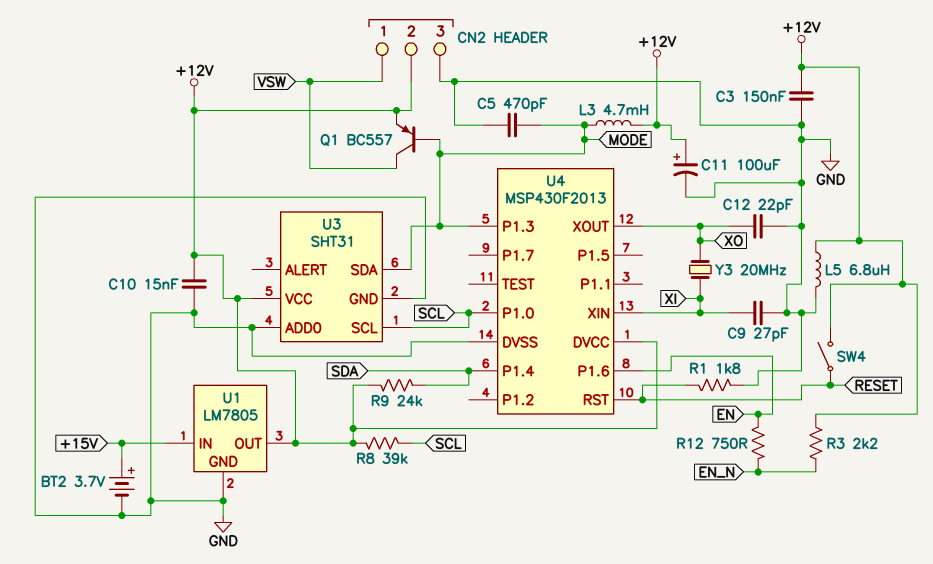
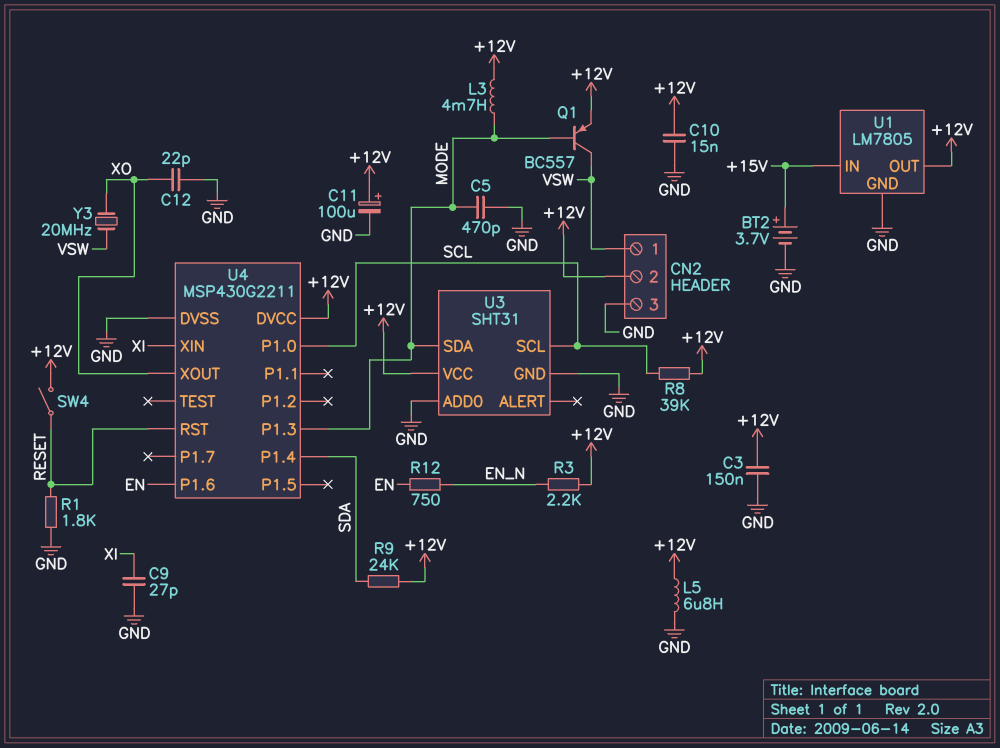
U4: MSP430F2013 -> MSP430G2211
Y3: 20MHz (XI, XO) -> 20MHz (VSW, XO)

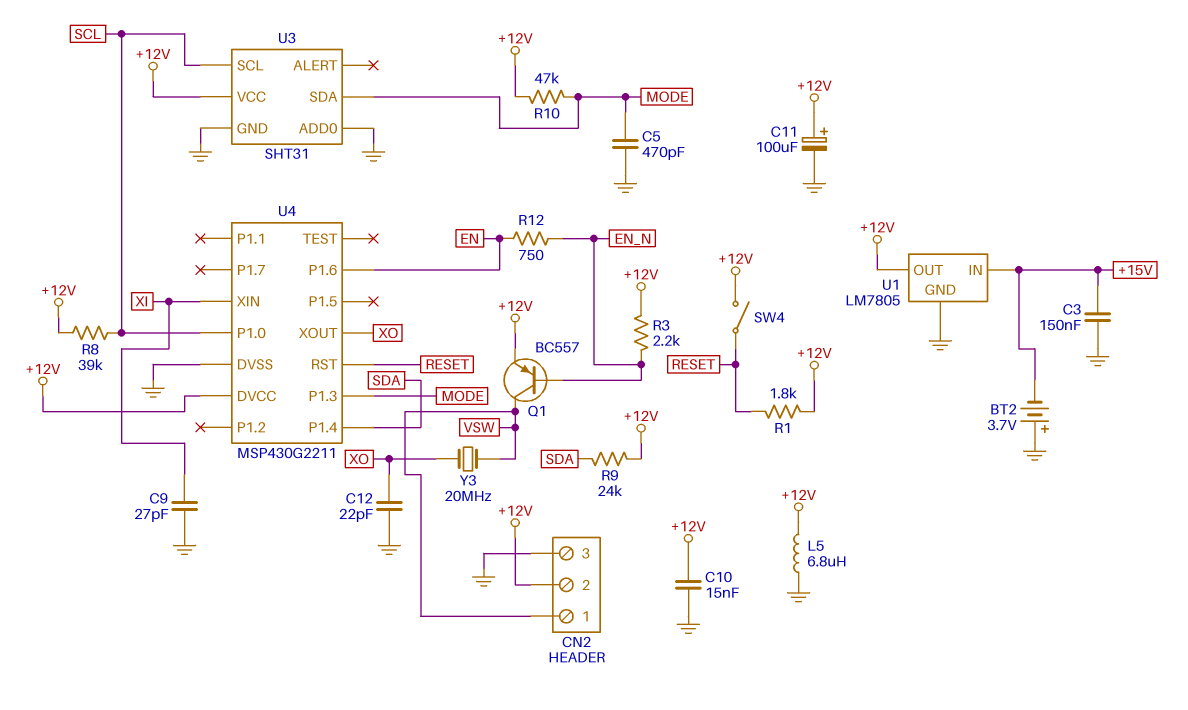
BT2: 3.7V (plus +15V, minus GND) -> 3.7V (plus GND, minus +15V)
C3: 150nF (+12V, GND) -> 150nF (+15V, GND)
L3: 4.7mH (+12V, MODE) -> none
Q1: PNP BC557 (B MODE, C VSW, E +12V) -> PNP BC557 (B EN_N, C VSW, E +12V)
R1: 1.8k (GND, RESET) -> 1.8k (+12V, RESET)
R10: none -> 47k (+12V, MODE)

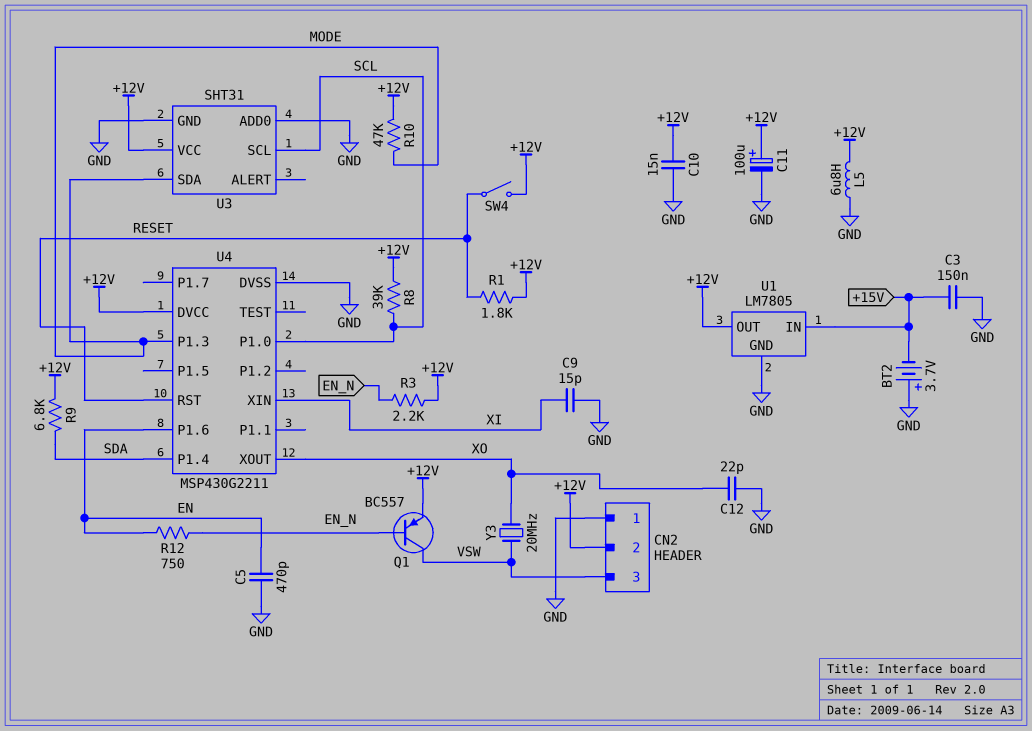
C5: 470pF (GND, MODE) -> 470pF (EN, GND)
C9: 27pF (GND, XI) -> 15pF (GND, XI)
CN2 pin 1: VSW -> GND
CN2 pin 3: GND -> VSW
R9: 24k (+12V, SDA) -> 6.8k (+12V, SDA)

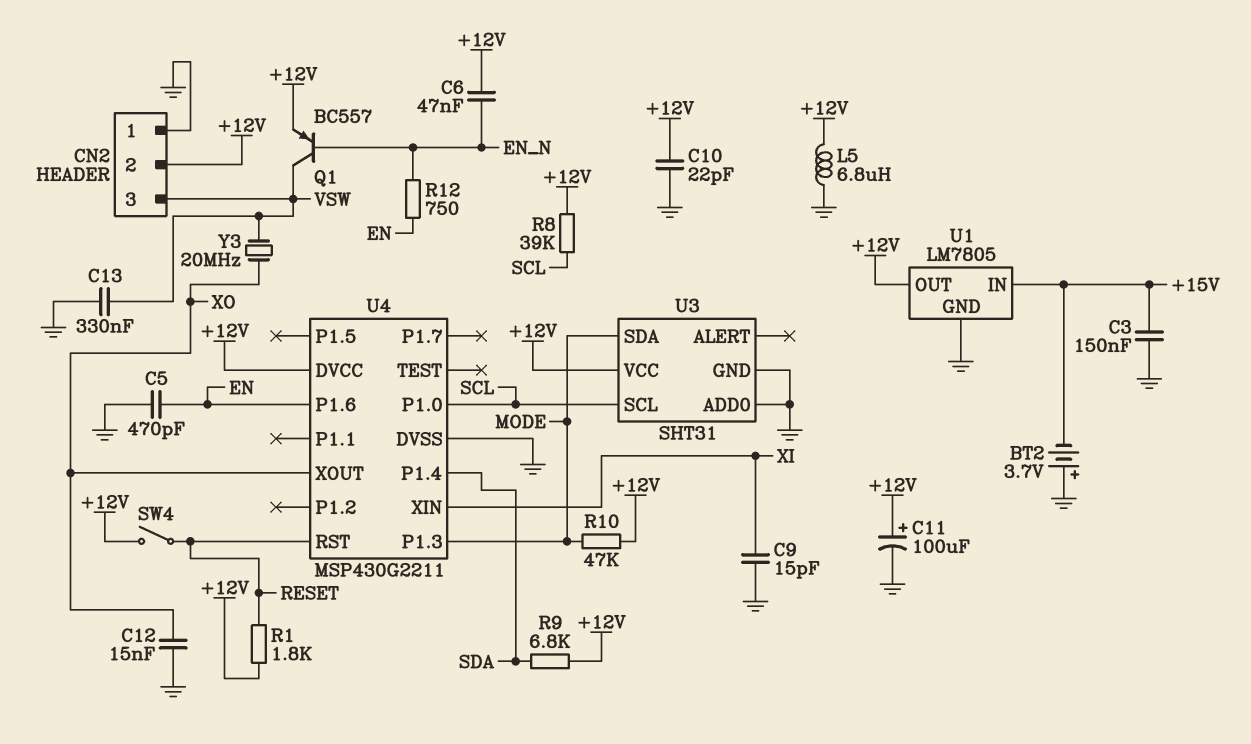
C6: none -> 47nF (+12V, EN_N)
C10: 15nF (+12V, GND) -> 22pF (+12V, GND)
C12: 22pF (GND, XO) -> 15nF (GND, XO)
C13: none -> 330nF (GND, VSW)
R3: 2.2k (+12V, EN_N) -> none

